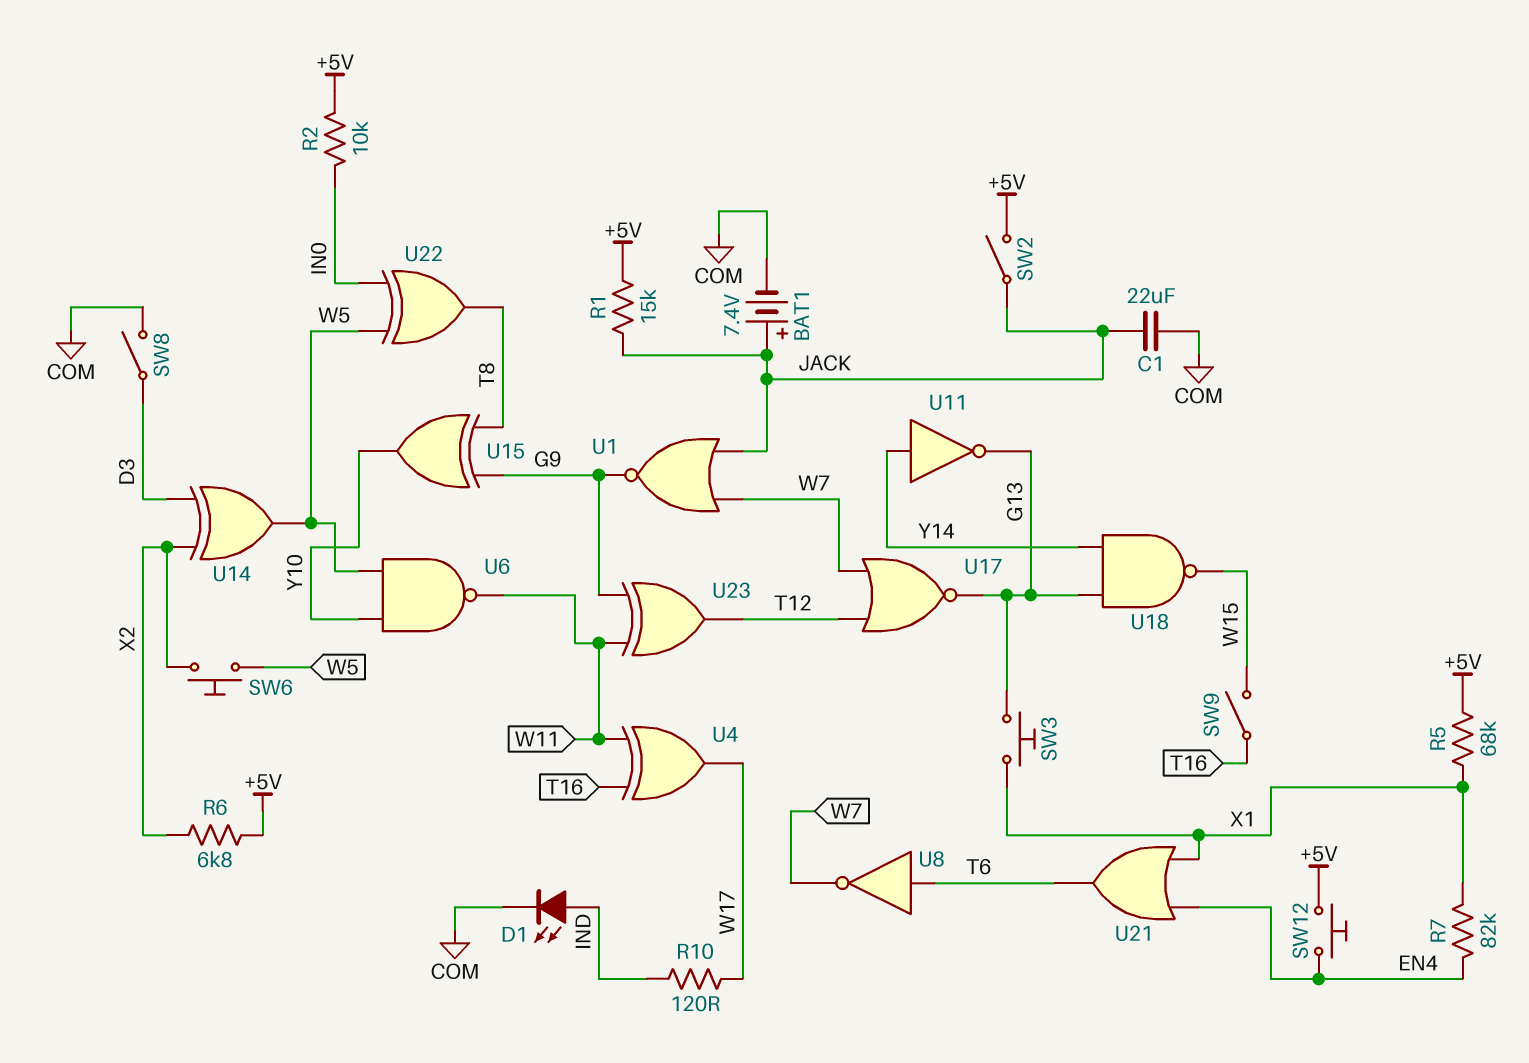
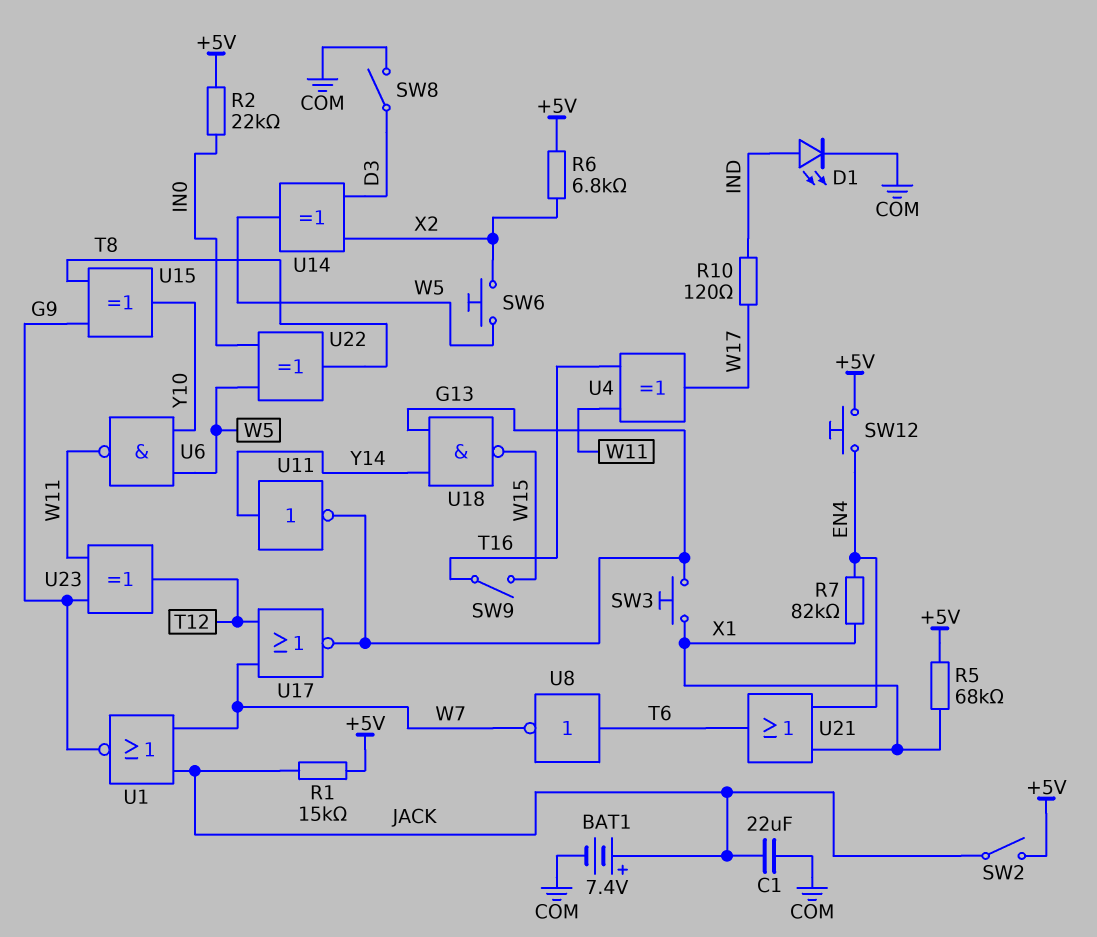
R2: 10k (+5V, IN0) -> 22k (+5V, IN0)

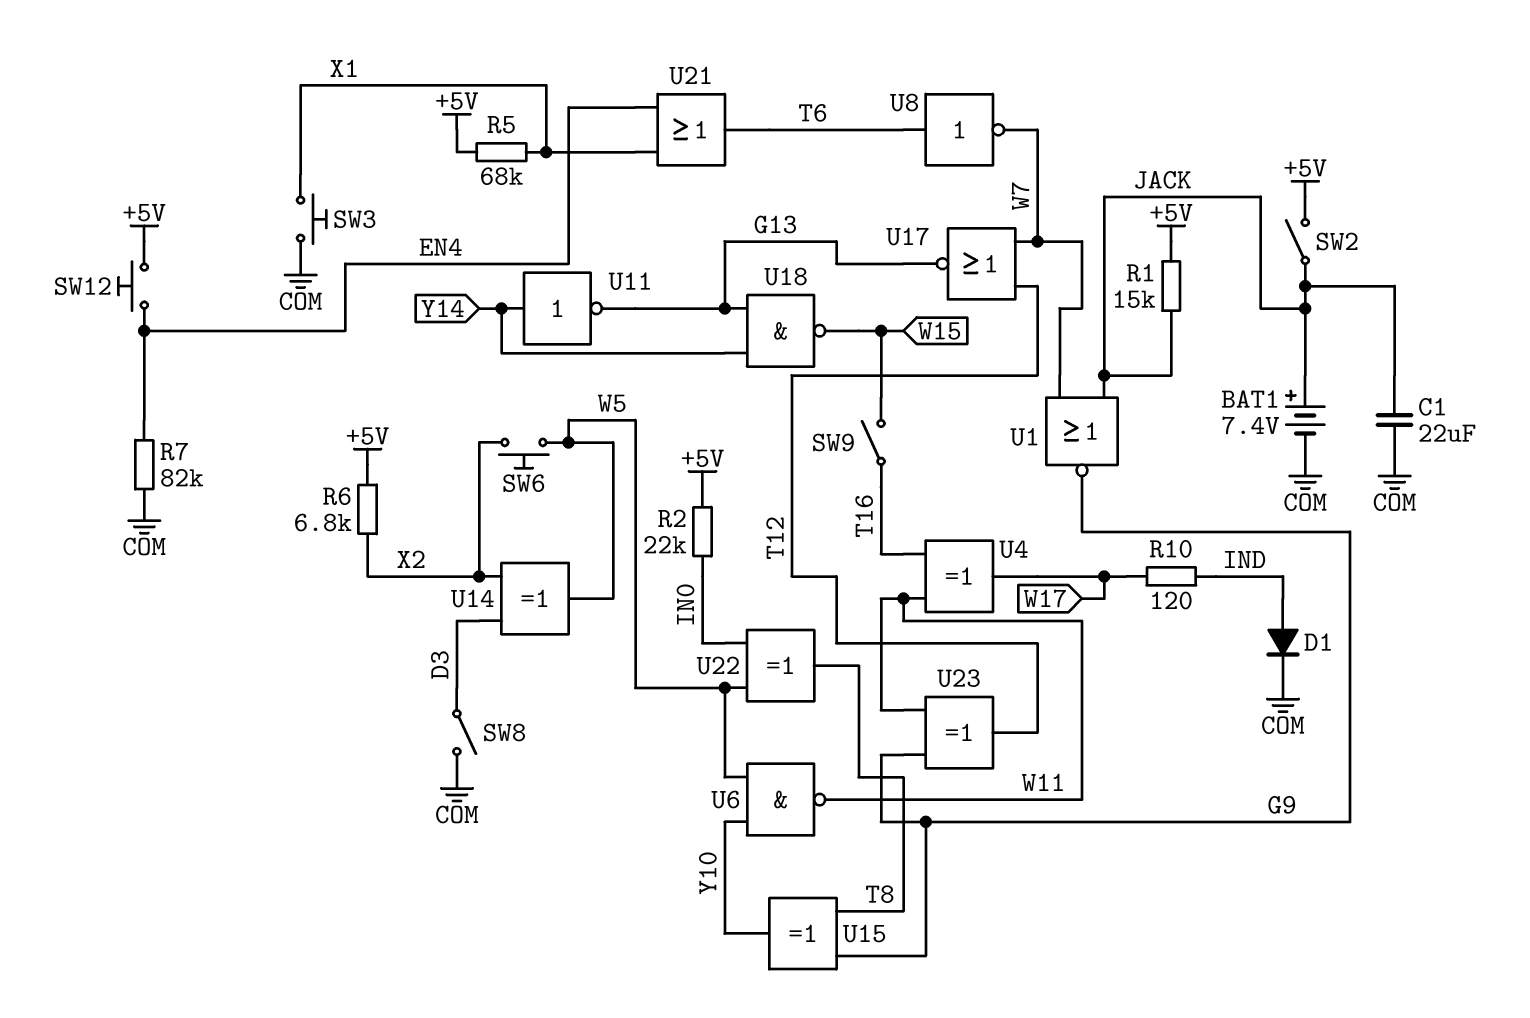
D1: LED (A IND, K COM) -> diode (A IND, K COM)
R7: 82k (EN4, X1) -> 82k (COM, EN4)
SW3: button (G13, X1) -> button (COM, X1)

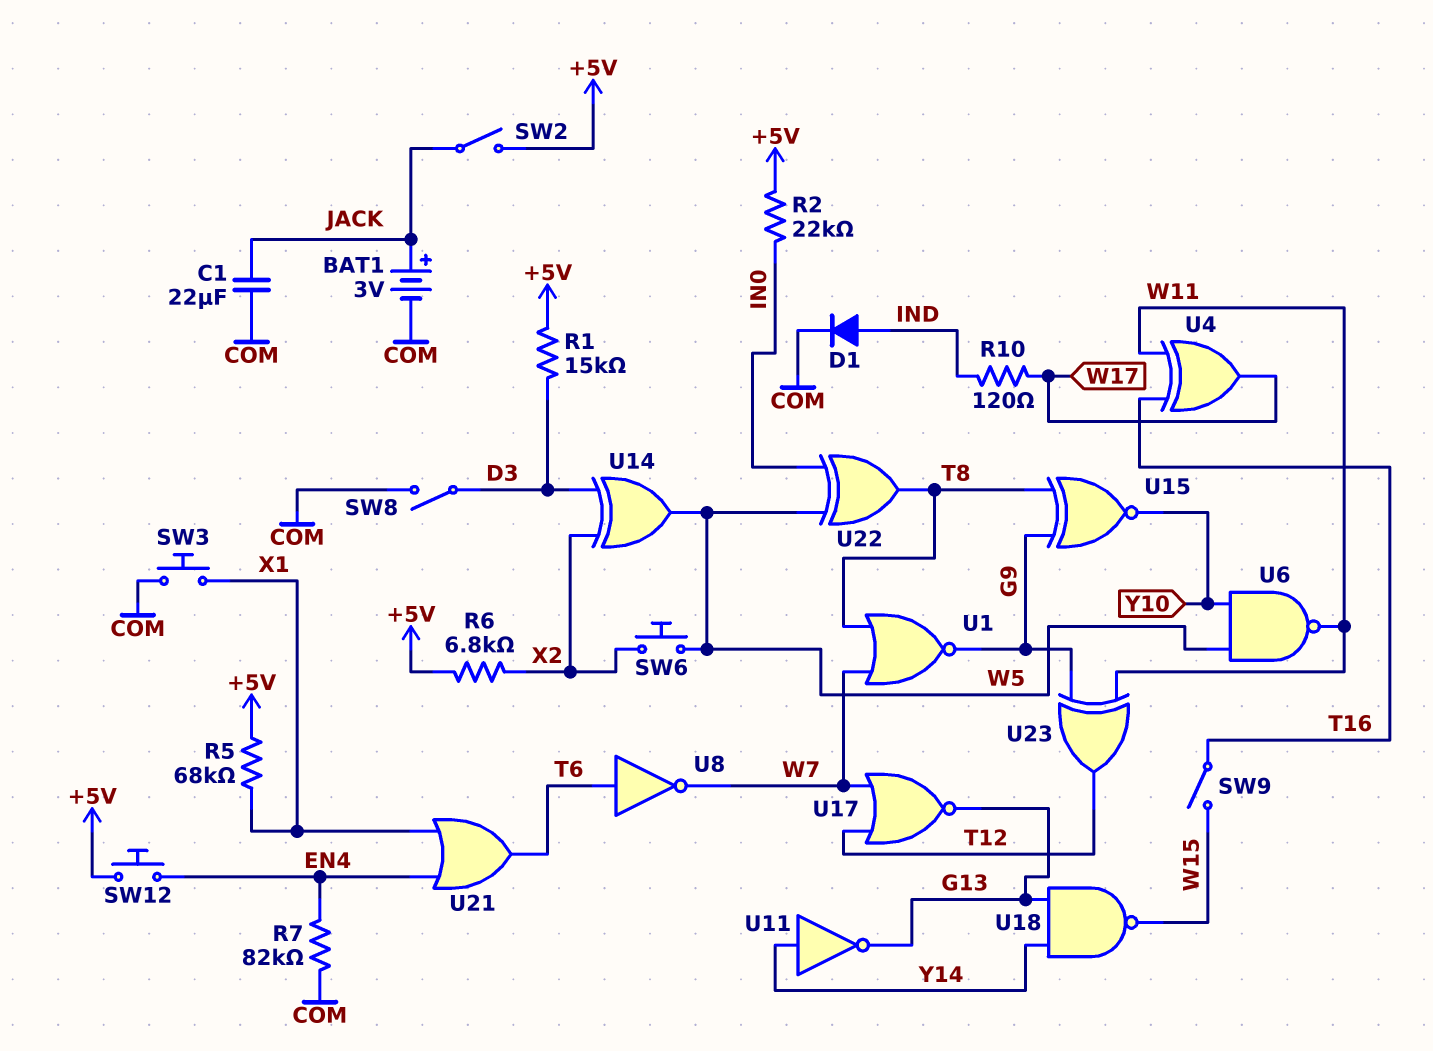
BAT1: 7.4V (plus JACK, minus COM) -> 3V (plus JACK, minus COM)
R1: 15k (+5V, JACK) -> 15k (+5V, D3)
U1: NOR (in JACK, in W7, out G9) -> NOR (in T8, in W7, out G9)
U15: XOR (in G9, in T8, out Y10) -> XNOR (in G9, in T8, out Y10)

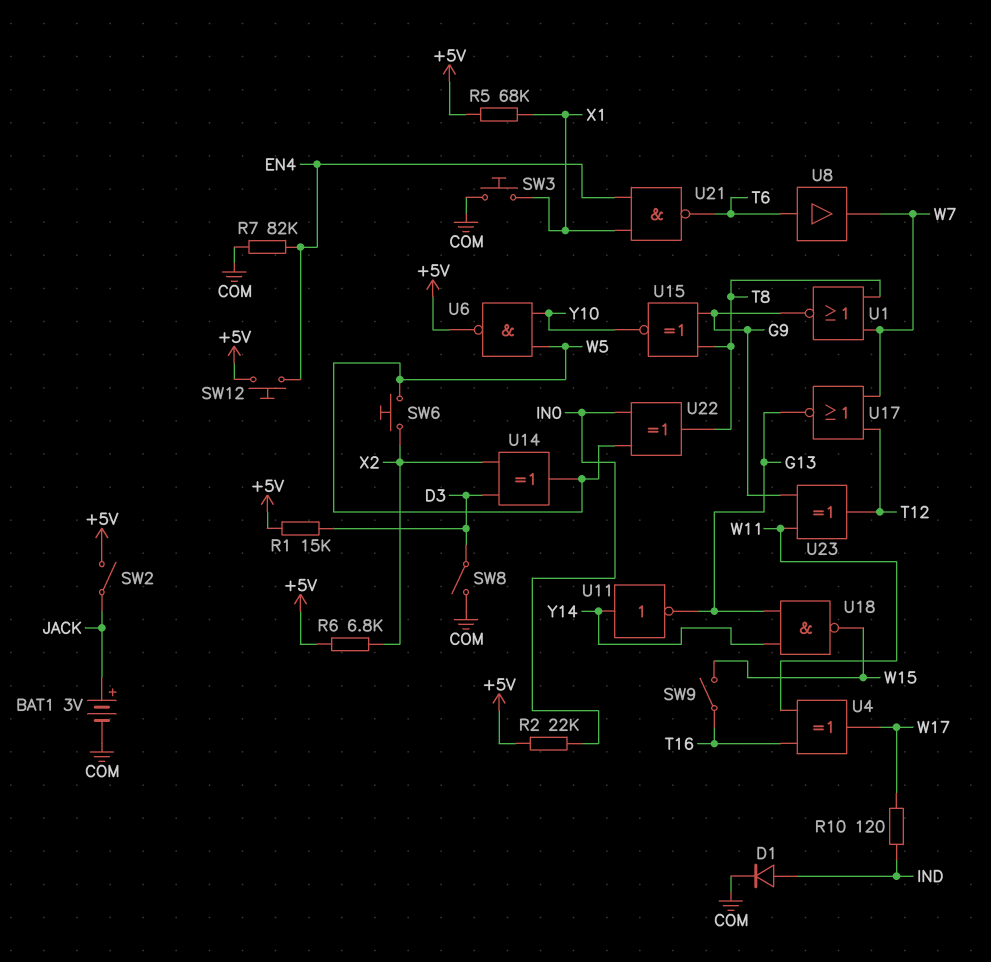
C1: 22uF (COM, JACK) -> none
U6: NAND (in W5, in Y10, out W11) -> NAND (in W5, in Y10, out +5V)
U8: NOT (in T6, out W7) -> buffer (in T6, out W7)
U21: OR (in EN4, in X1, out T6) -> NAND (in EN4, in X1, out T6)

